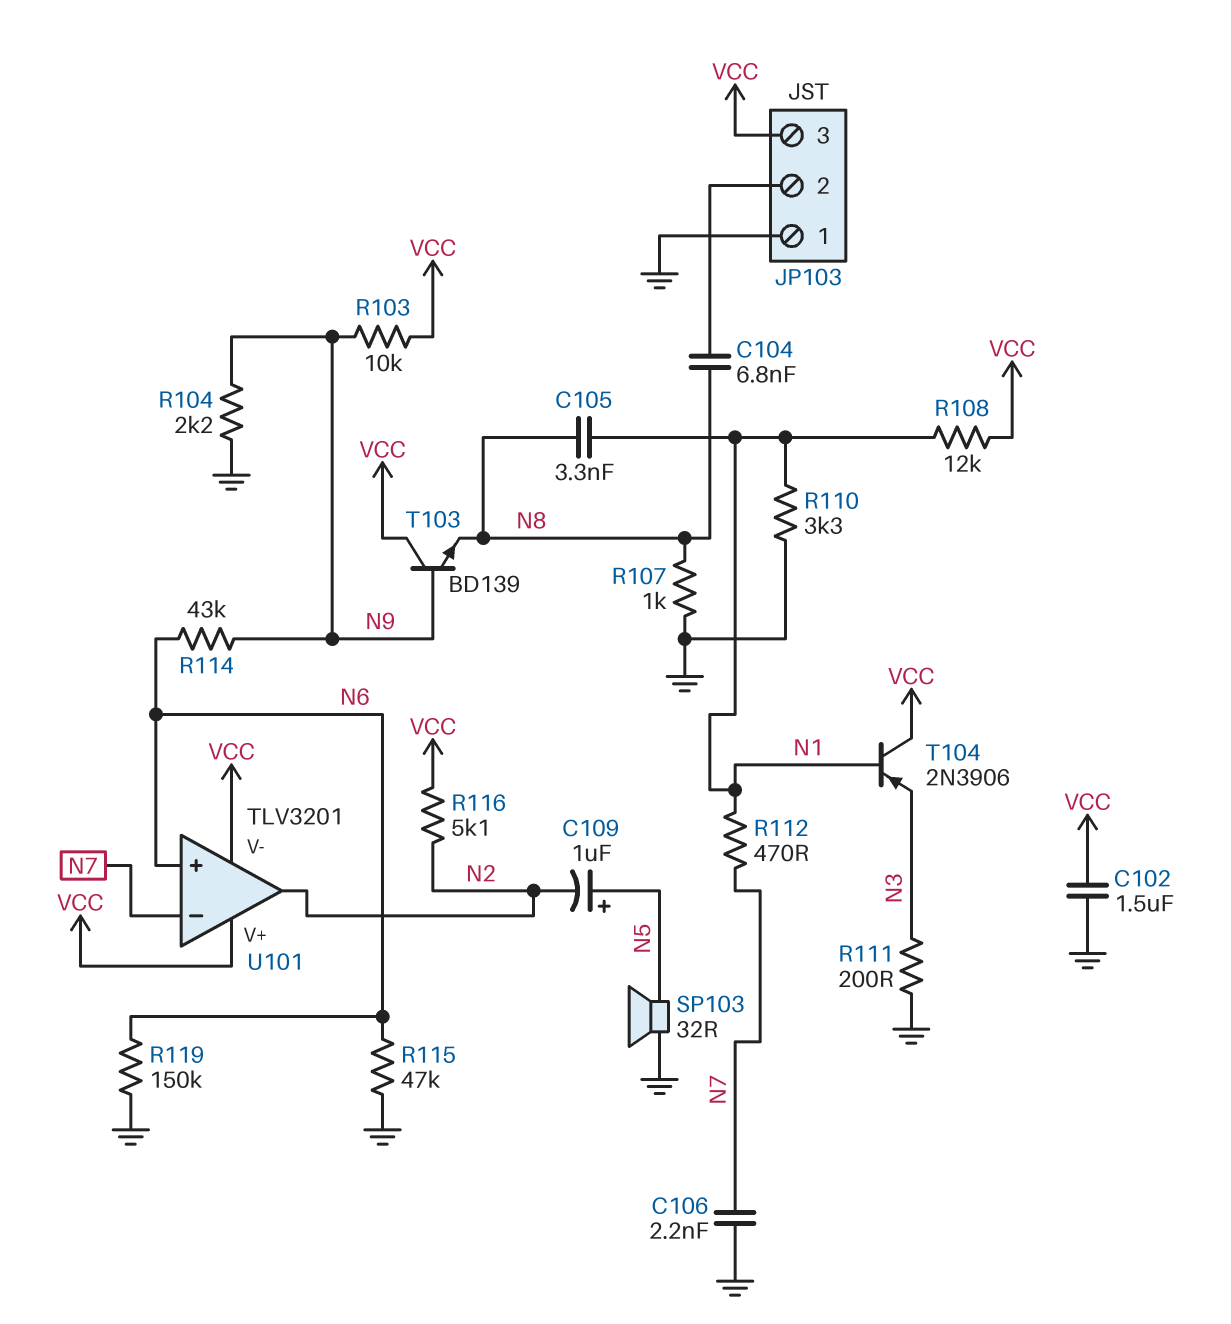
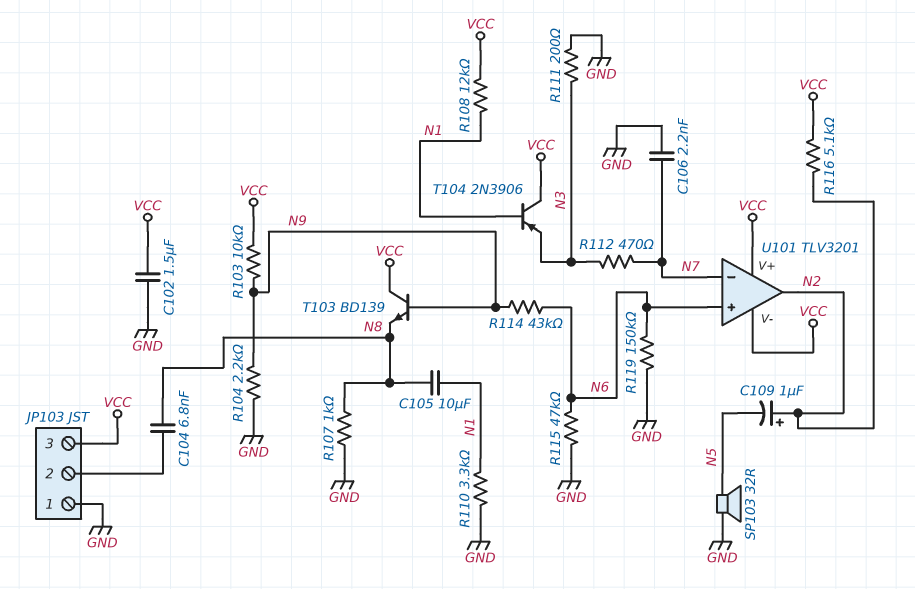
C105: 3.3nF (N1, N8) -> 10uF (N1, N8)
C109: 1uF (plus N5, minus N2) -> 1uF (plus N2, minus N5)
R112: 470 (N1, N7) -> 470 (N3, N7)

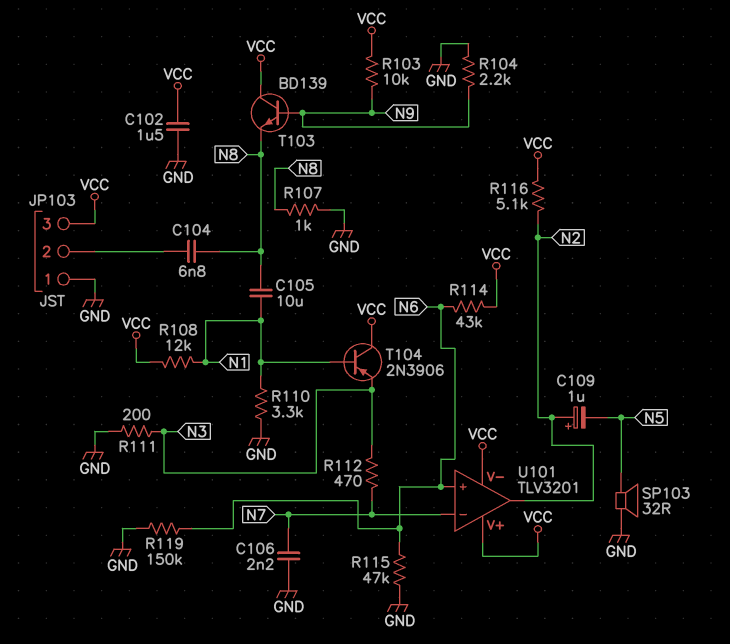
R114: 43k (N6, N9) -> 43k (N6, VCC)

